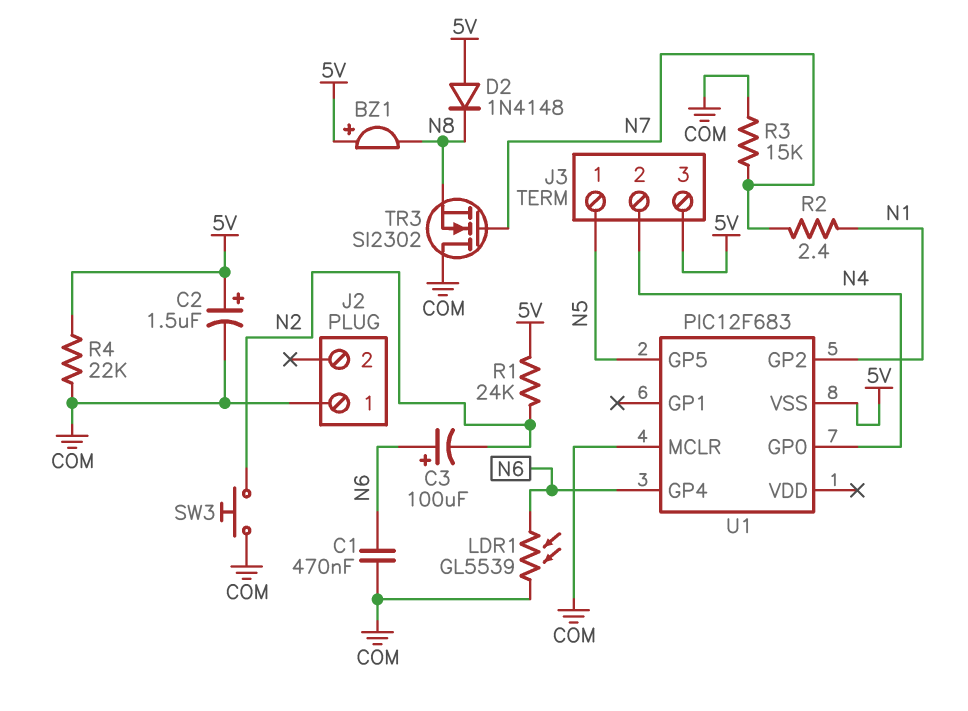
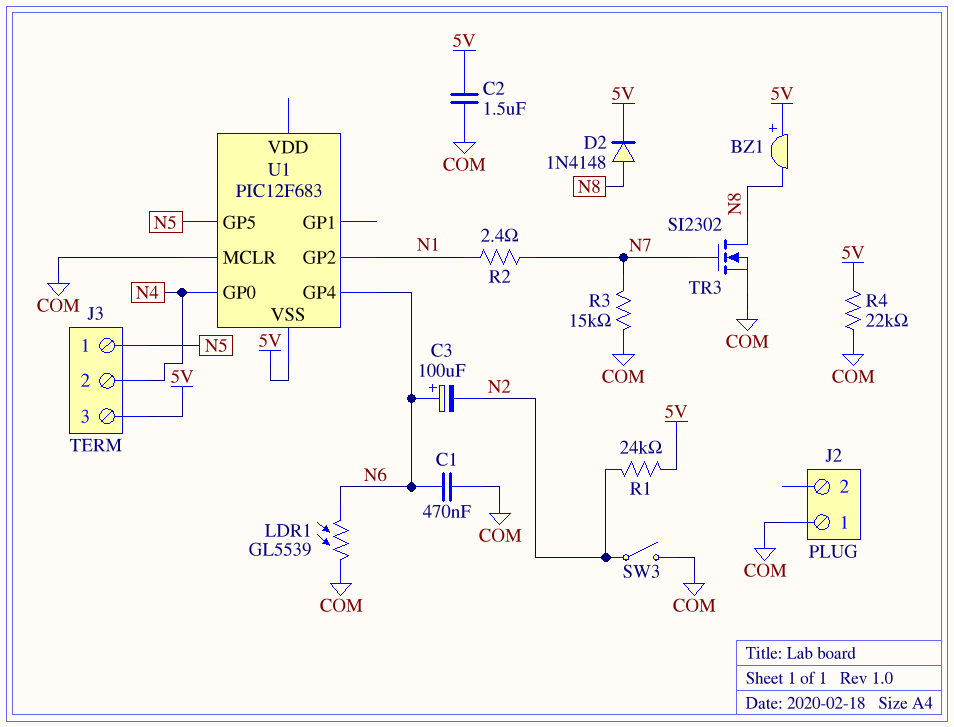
C2: 1.5uF (plus 5V, minus COM) -> 1.5uF (5V, COM)
D2: diode 1N4148 (A 5V, K N8) -> diode 1N4148 (A N8, K 5V)
SW3: button (COM, N2) -> switch (COM, N2)
TR3: NMOS SI2302 (G N7, D COM, S N8) -> NMOS SI2302 (G N7, D N8, S COM)

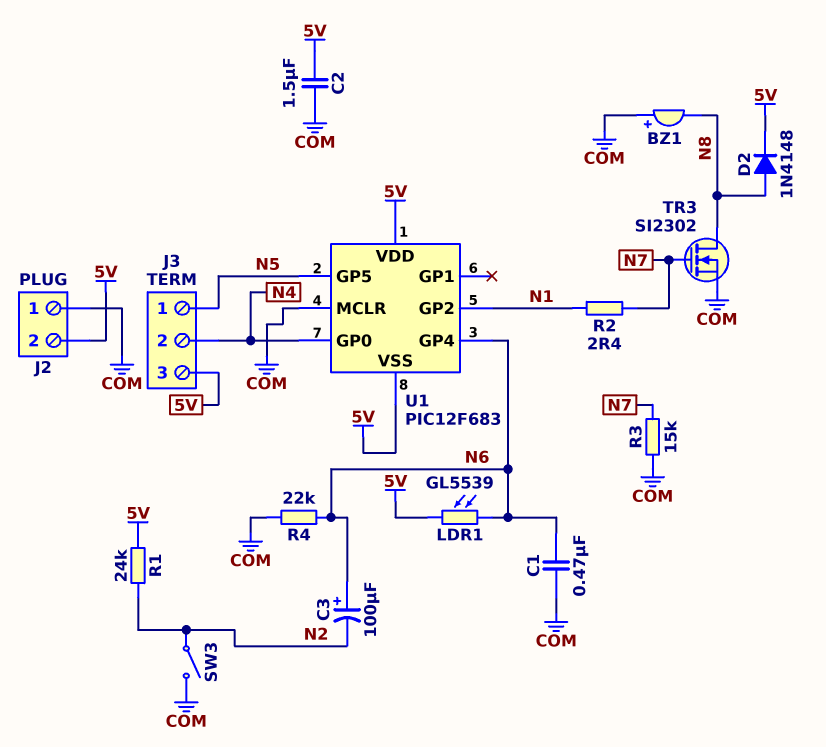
BZ1: buzzer (plus 5V, minus N8) -> buzzer (plus COM, minus N8)
J2 pin 2: none -> 5V
LDR1: GL5539 (COM, N6) -> GL5539 (5V, N6)
R4: 22k (5V, COM) -> 22k (COM, N6)
U1 pin VDD: none -> 5V

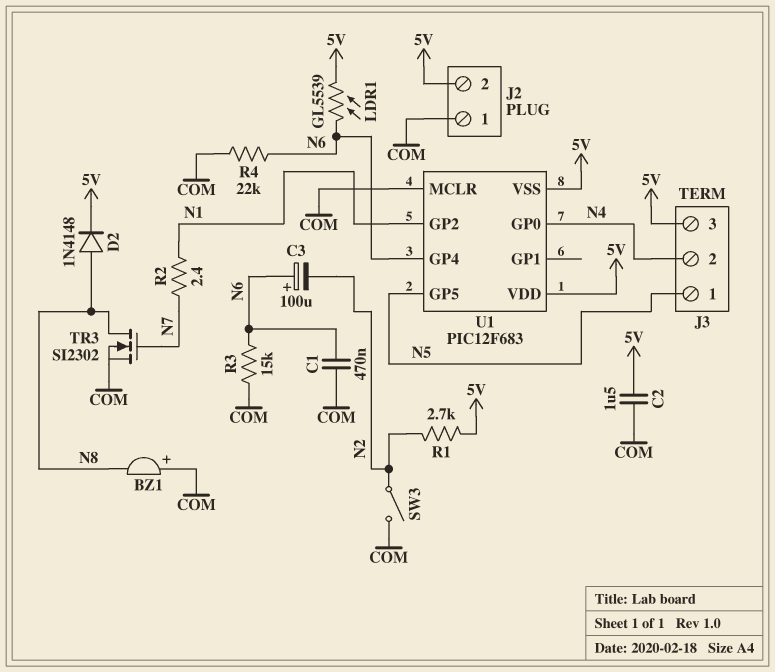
R1: 24k (5V, N2) -> 2.7k (5V, N2)
R3: 15k (COM, N7) -> 15k (COM, N6)

